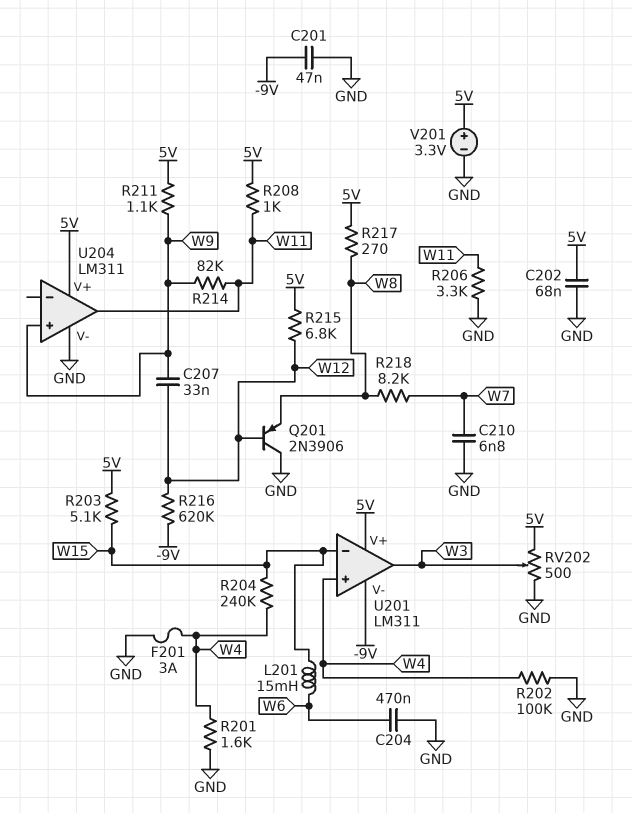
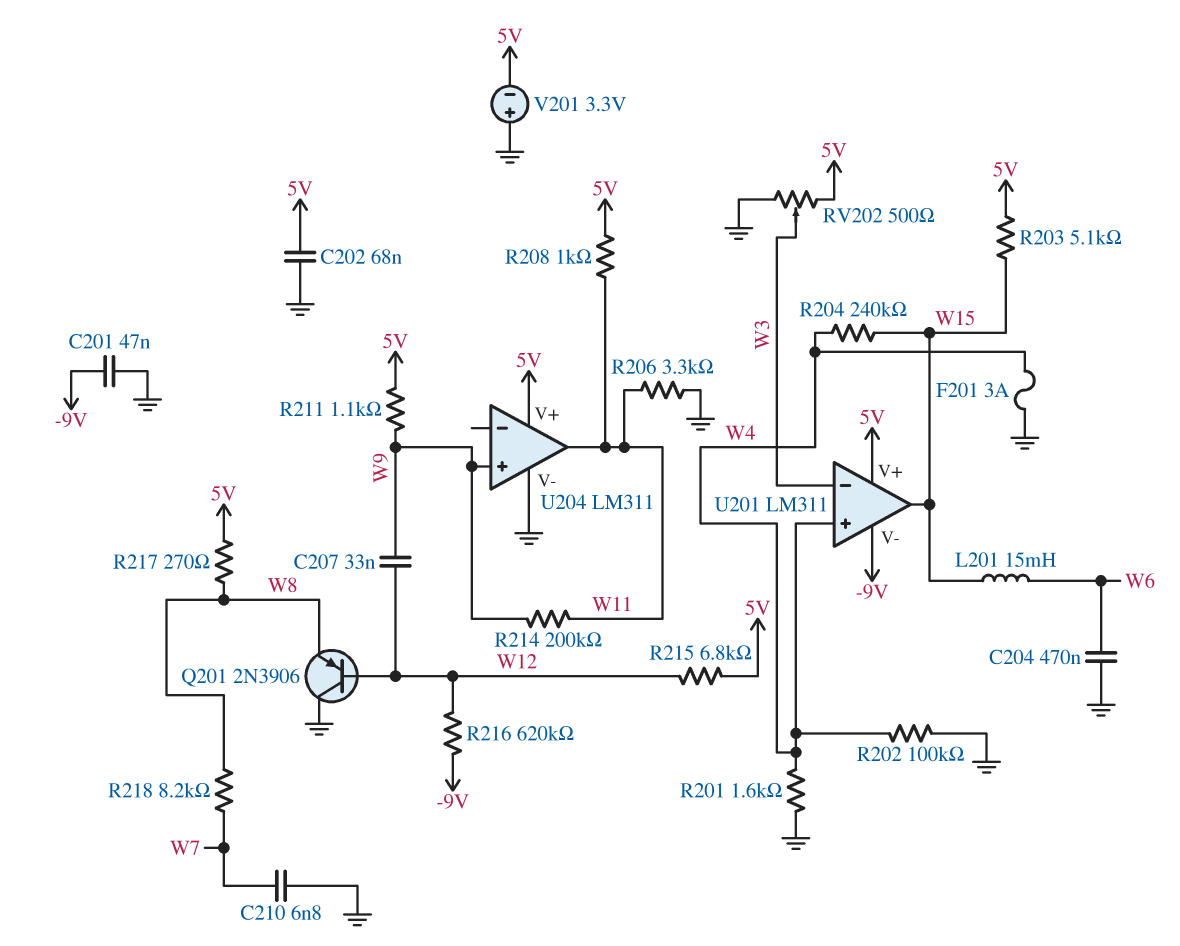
R214: 82k (W9, W11) -> 200k (W9, W11)
U201 pin in-: W15 -> W3
U201 pin out: W3 -> W15
V201: 3.3V (plus 5V, minus GND) -> 3.3V (plus GND, minus 5V)

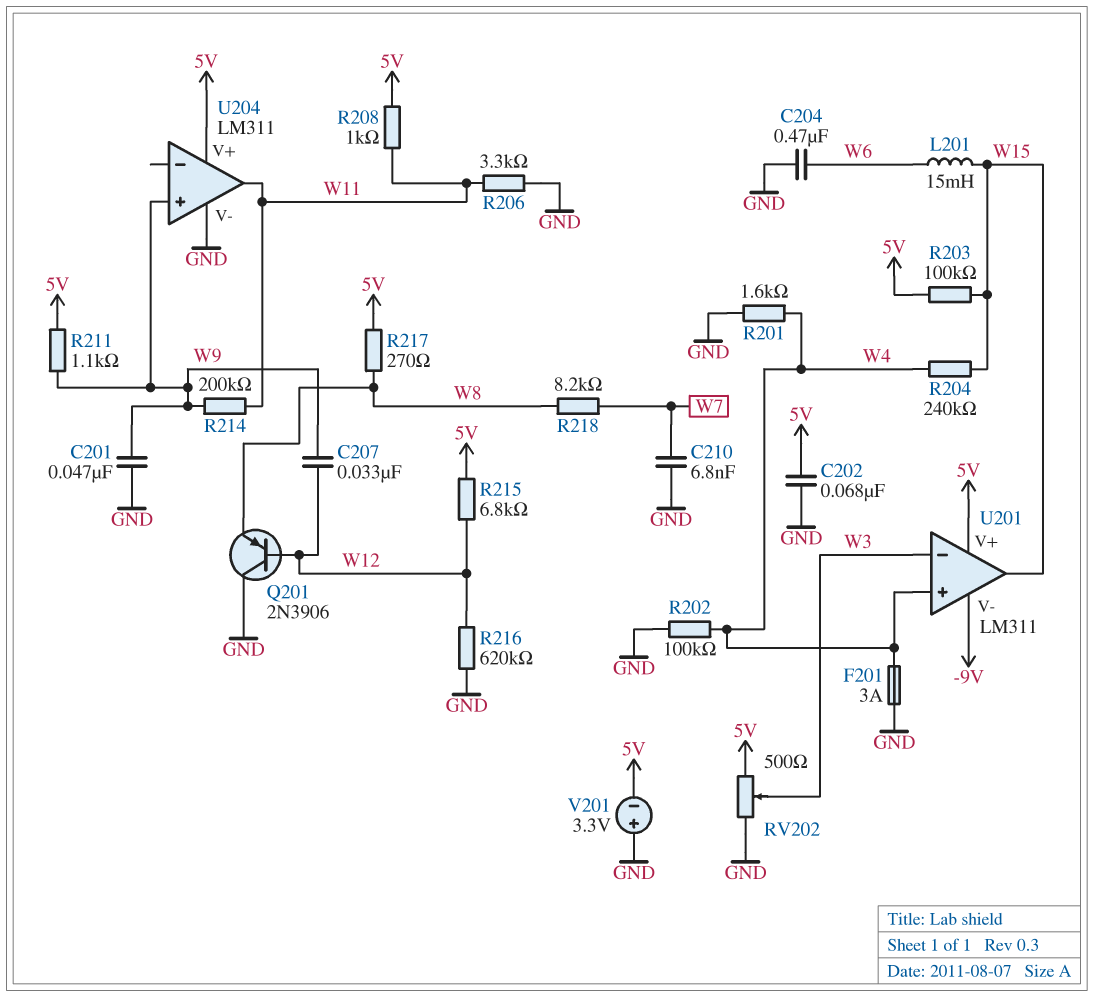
C201: 47nF (-9V, GND) -> 47nF (GND, W9)
R203: 5.1k (5V, W15) -> 100k (5V, W15)
R216: 620k (-9V, W12) -> 620k (GND, W12)

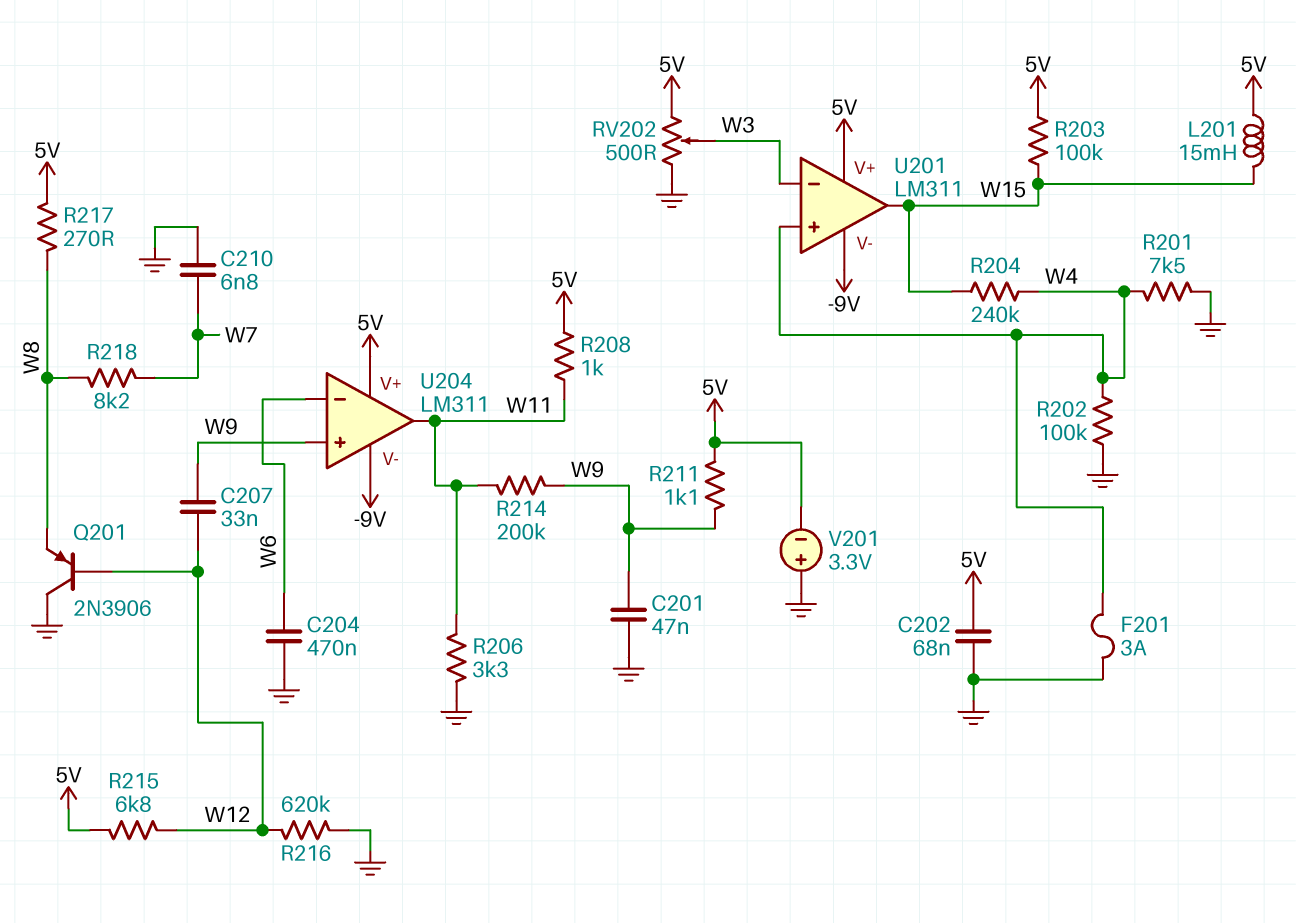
L201: 15mH (W6, W15) -> 15mH (5V, W15)
R201: 1.6k (GND, W4) -> 7.5k (GND, W4)
U204 pin V-: GND -> -9V
U204 pin in-: none -> W6

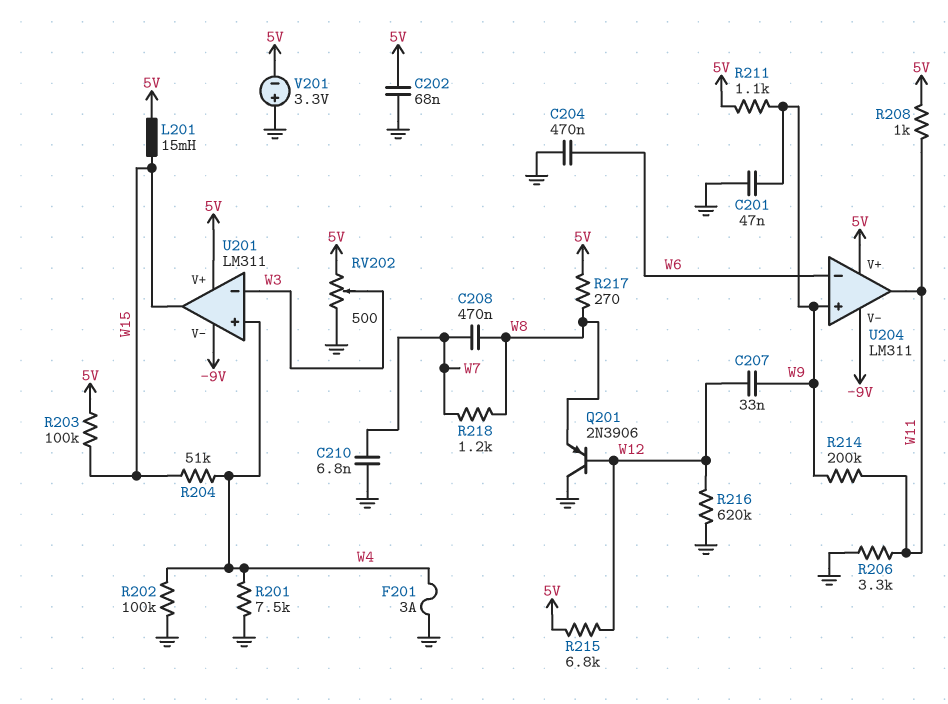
C208: none -> 470nF (W7, W8)
R204: 240k (W4, W15) -> 51k (W4, W15)
R218: 8.2k (W7, W8) -> 1.2k (W7, W8)

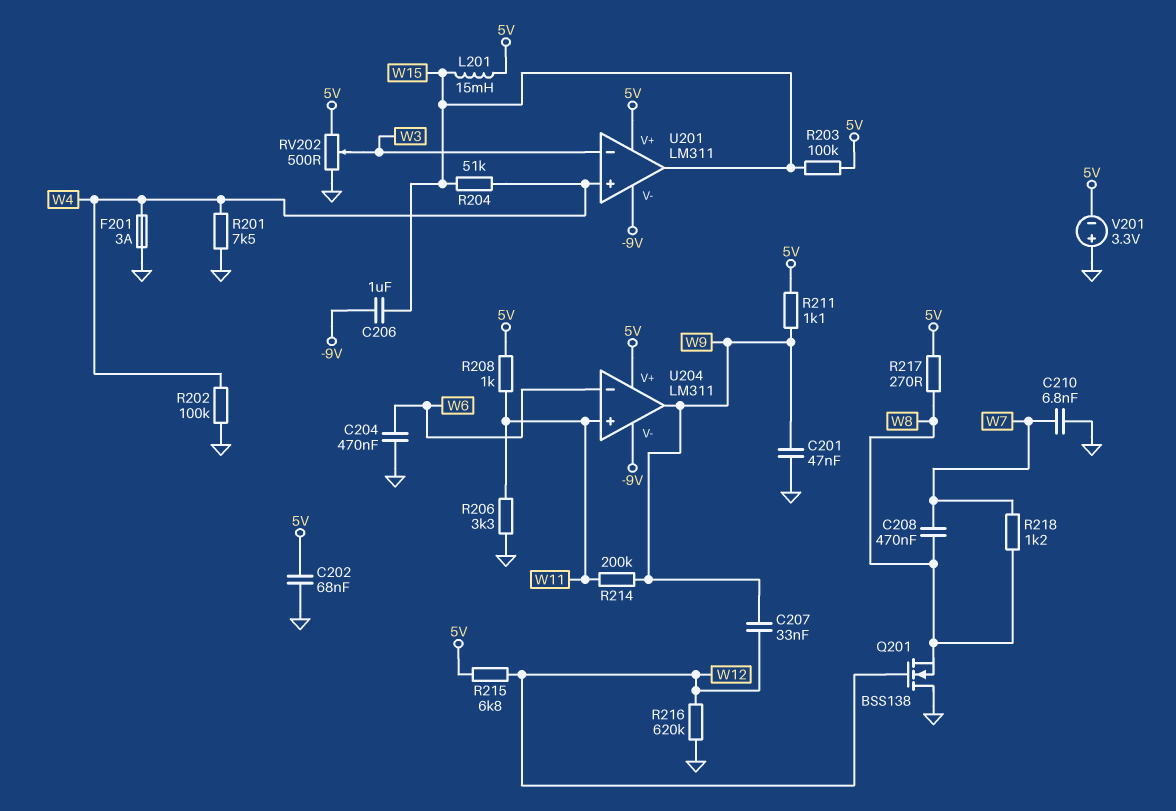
C206: none -> 1uF (-9V, W15)
Q201: PNP 2N3906 (B W12, C GND, E W8) -> NMOS BSS138 (G W12, D GND, S W8)
U204 pin in+: W9 -> W11
U204 pin out: W11 -> W9

